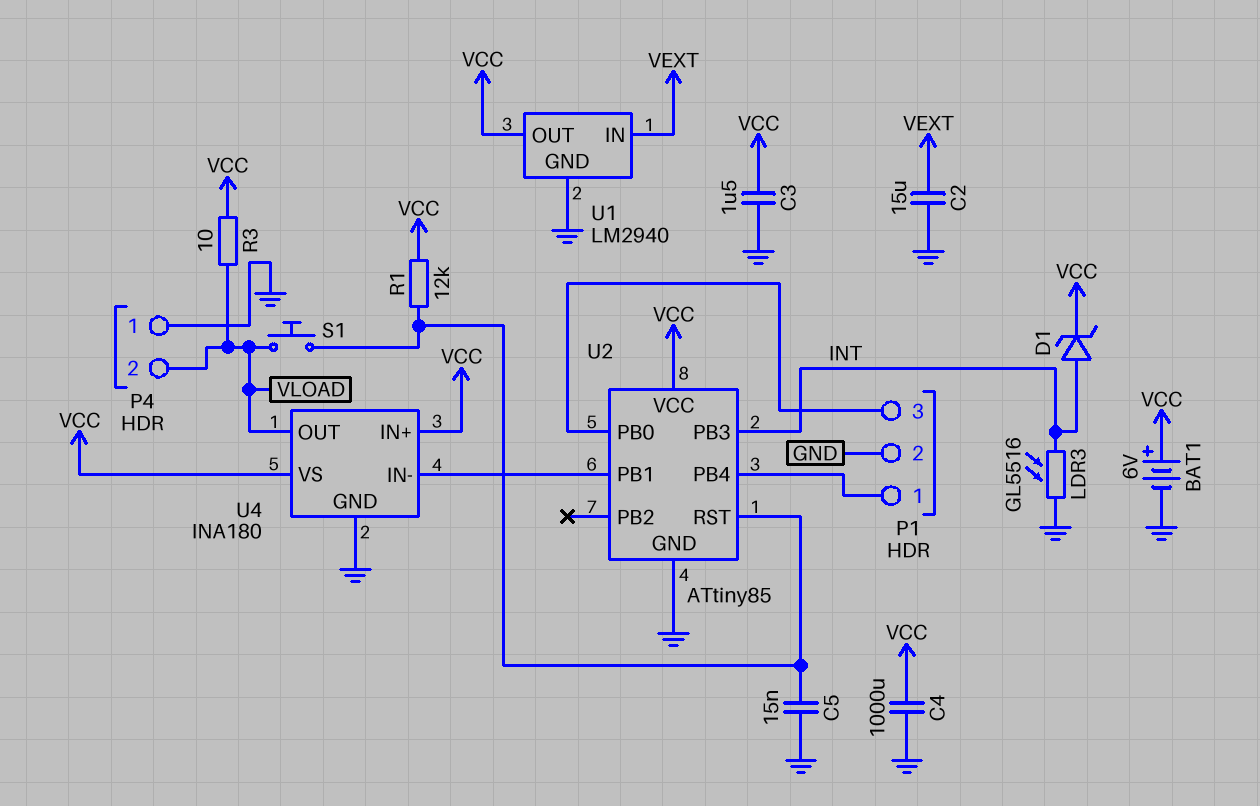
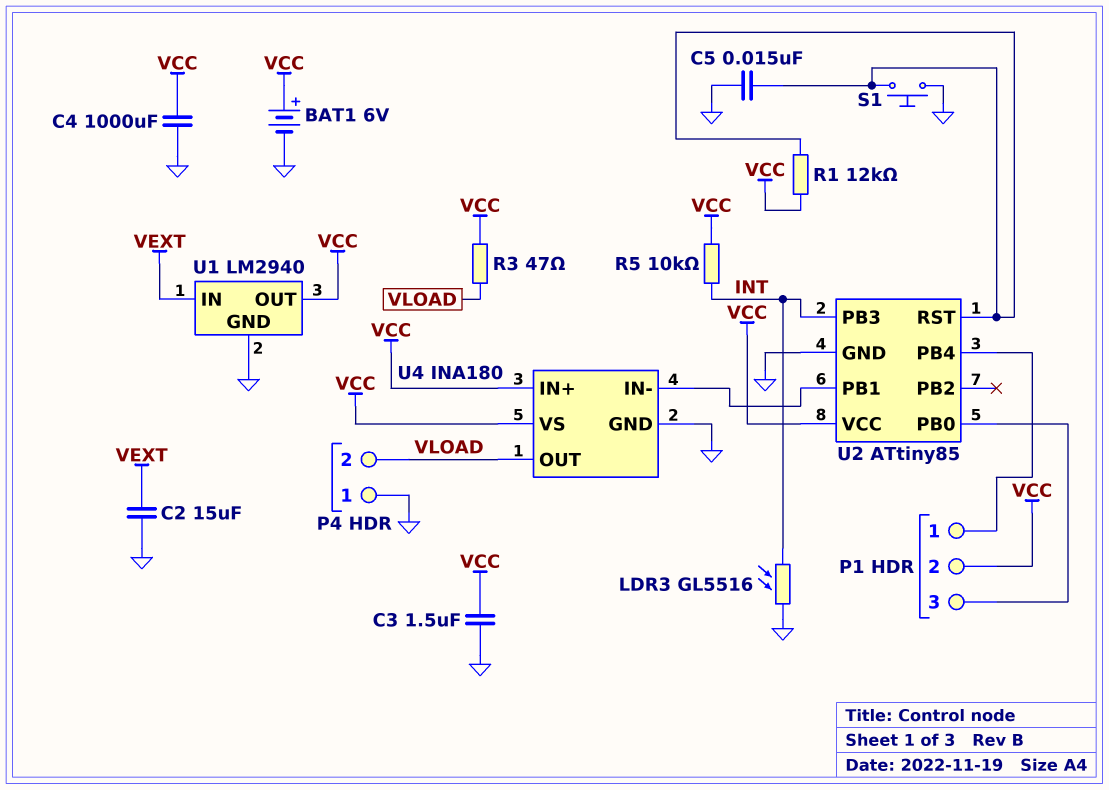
D1: zener (A INT, K VCC) -> none
P1 pin 2: GND -> VCC
R3: 10 (VCC, VLOAD) -> 47 (VCC, VLOAD)
R5: none -> 10k (INT, VCC)
S1: button (U2/RST, VLOAD) -> button (GND, U2/RST)

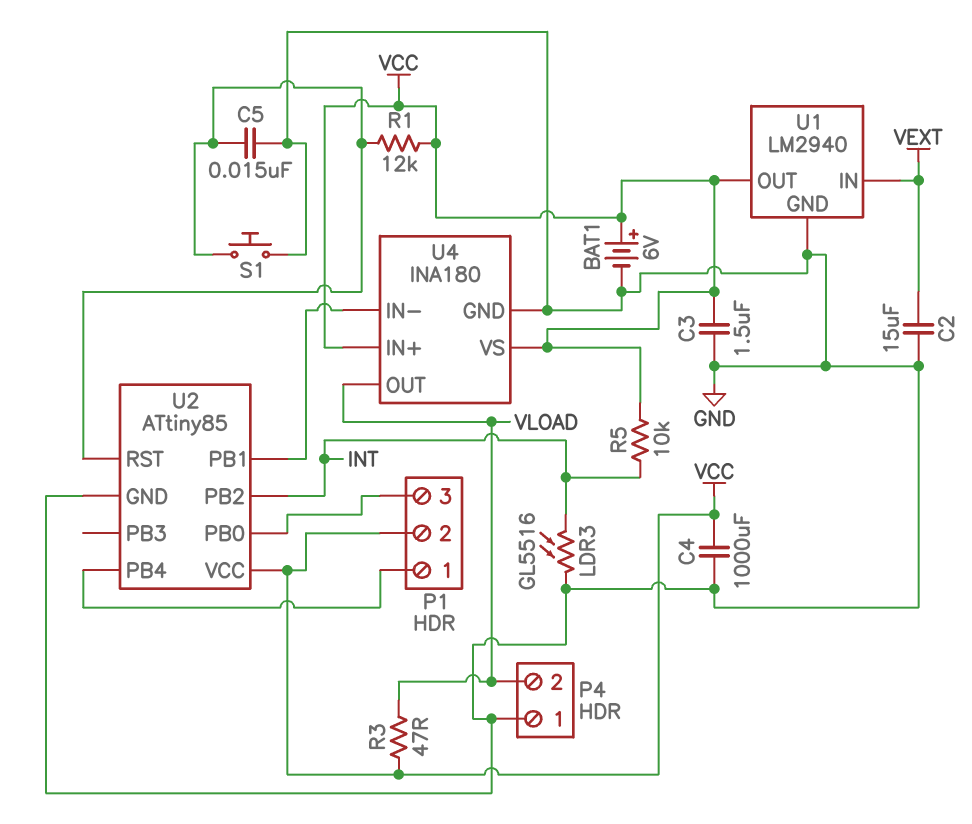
U2 pin PB2: none -> INT
U2 pin PB3: INT -> none

